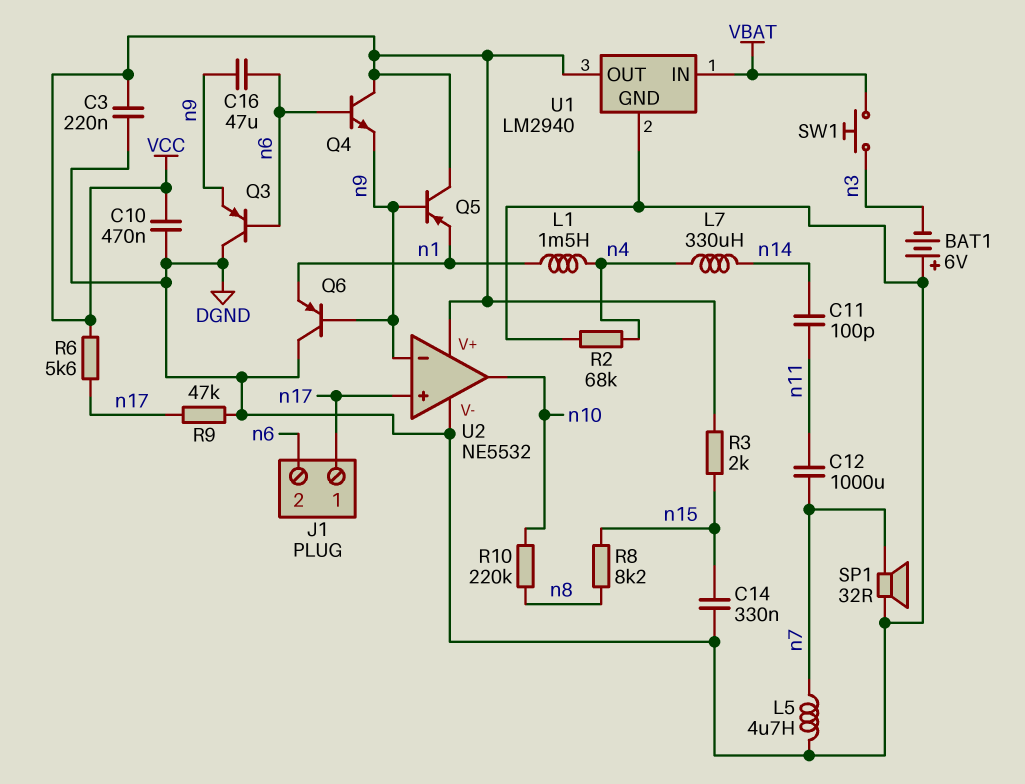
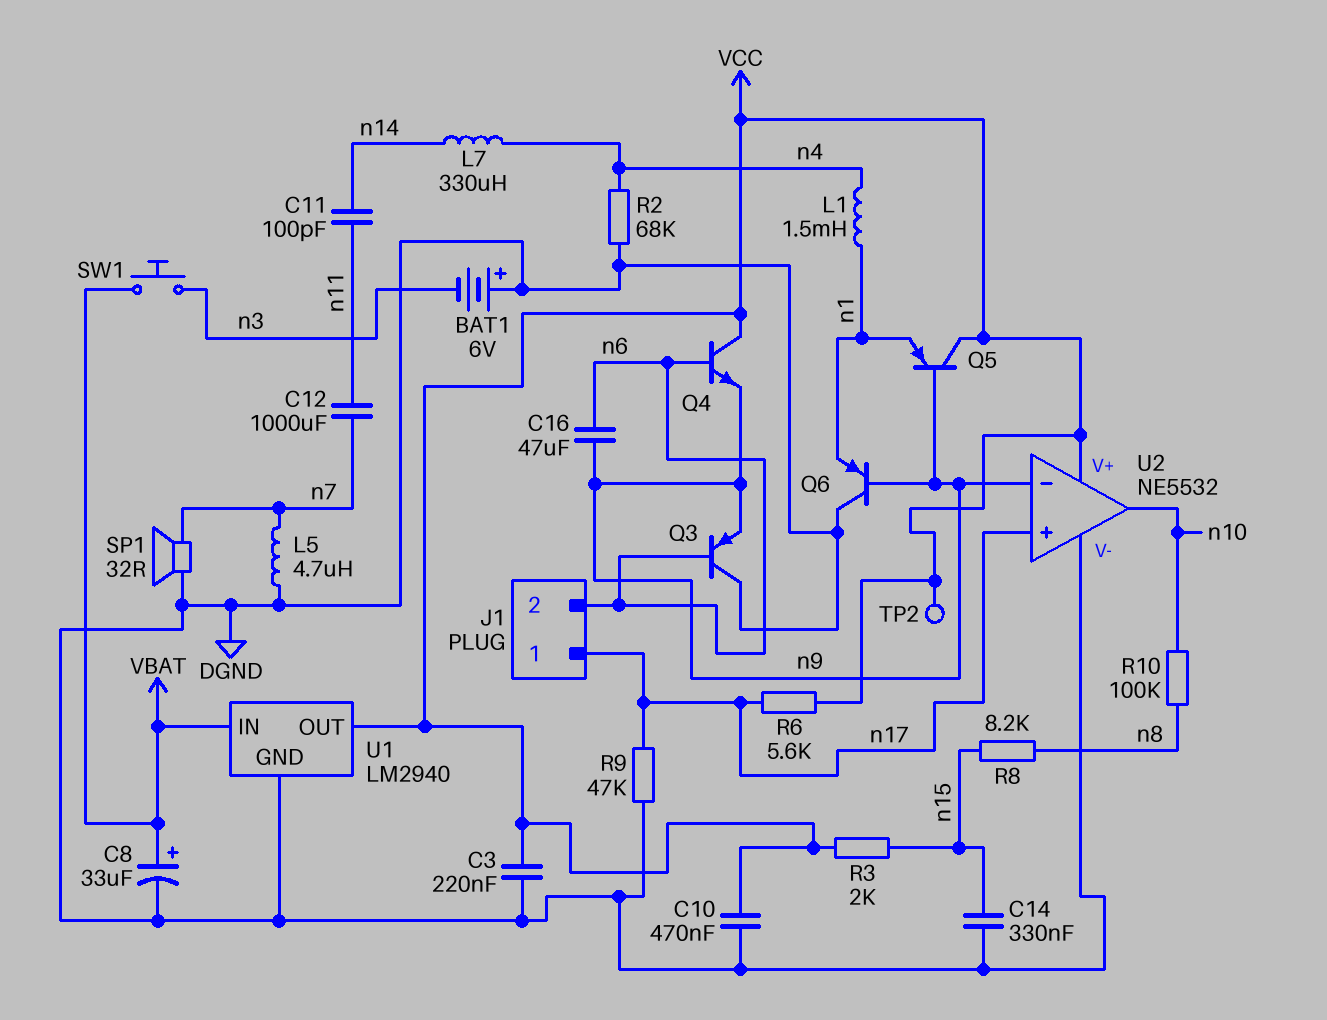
C8: none -> 33uF (plus VBAT, minus DGND)
R10: 220k (n8, n10) -> 100k (n8, n10)
TP2: none -> test point (VCC)

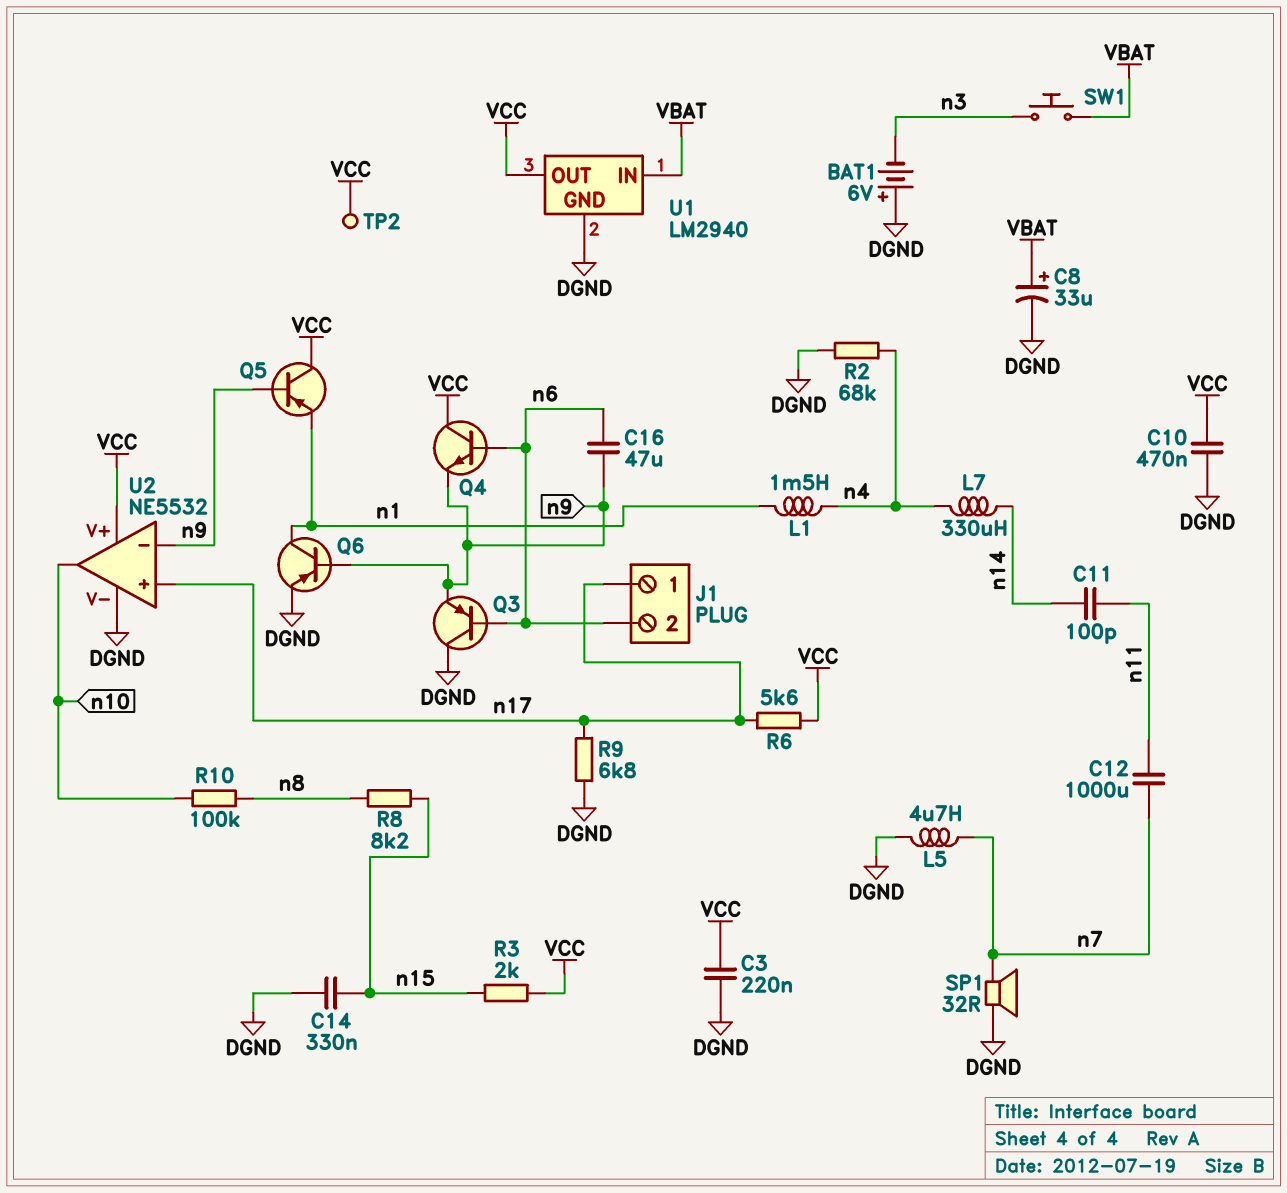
Q6: PNP (B n9, C DGND, E n1) -> PNP (B n9, C n1, E DGND)
R9: 47k (DGND, n17) -> 6.8k (DGND, n17)

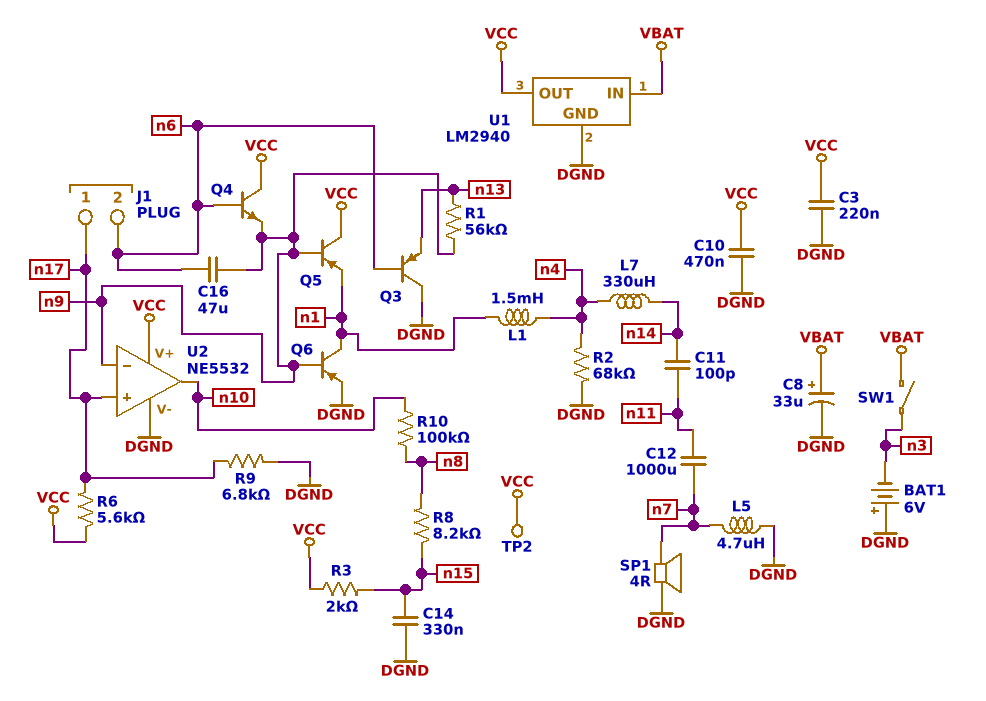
Q3: PNP (B n6, C DGND, E n9) -> PNP (B n6, C DGND, E n13)
R1: none -> 56k (n9, n13)
SP1: speaker 32R (DGND, n7) -> speaker 4R (DGND, n7)
SW1: button (VBAT, n3) -> switch (VBAT, n3)

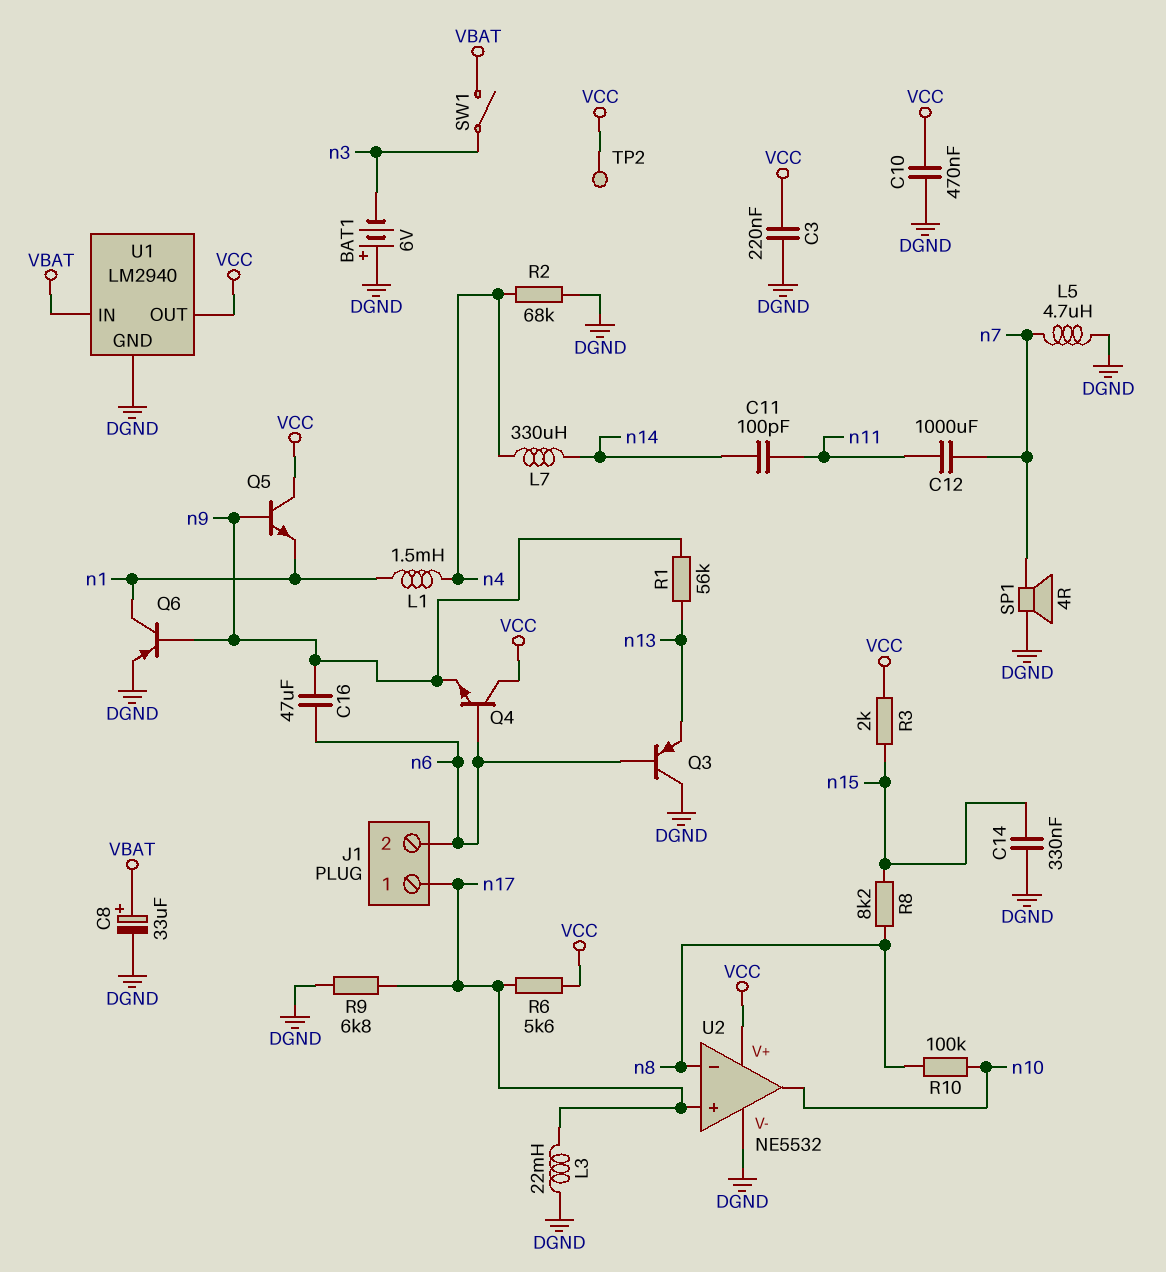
L3: none -> 22mH (DGND, n17)
Q5: PNP (B n9, C VCC, E n1) -> NPN (B n9, C VCC, E n1)
U2 pin in-: n9 -> n8

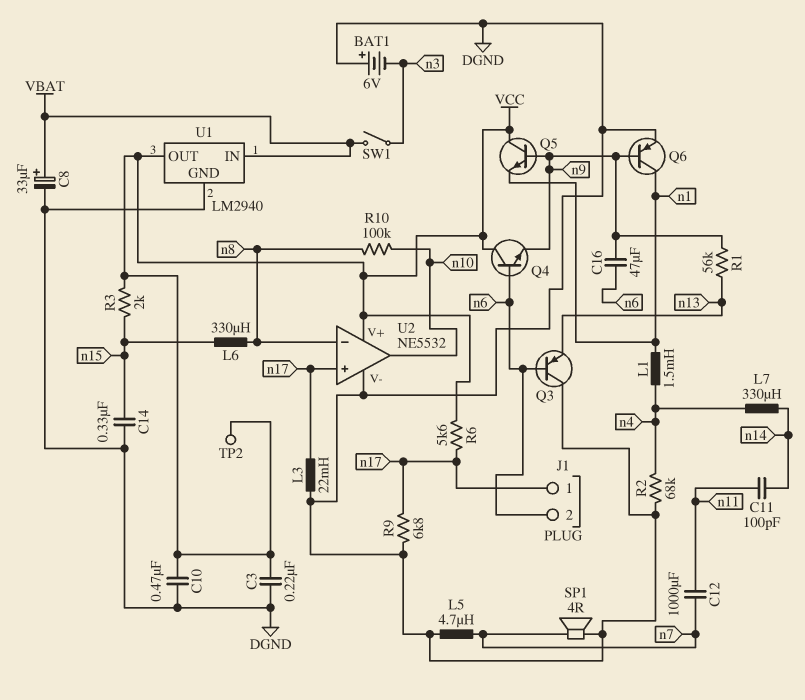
L6: none -> 330uH (n8, n15)
R8: 8.2k (n8, n15) -> none

